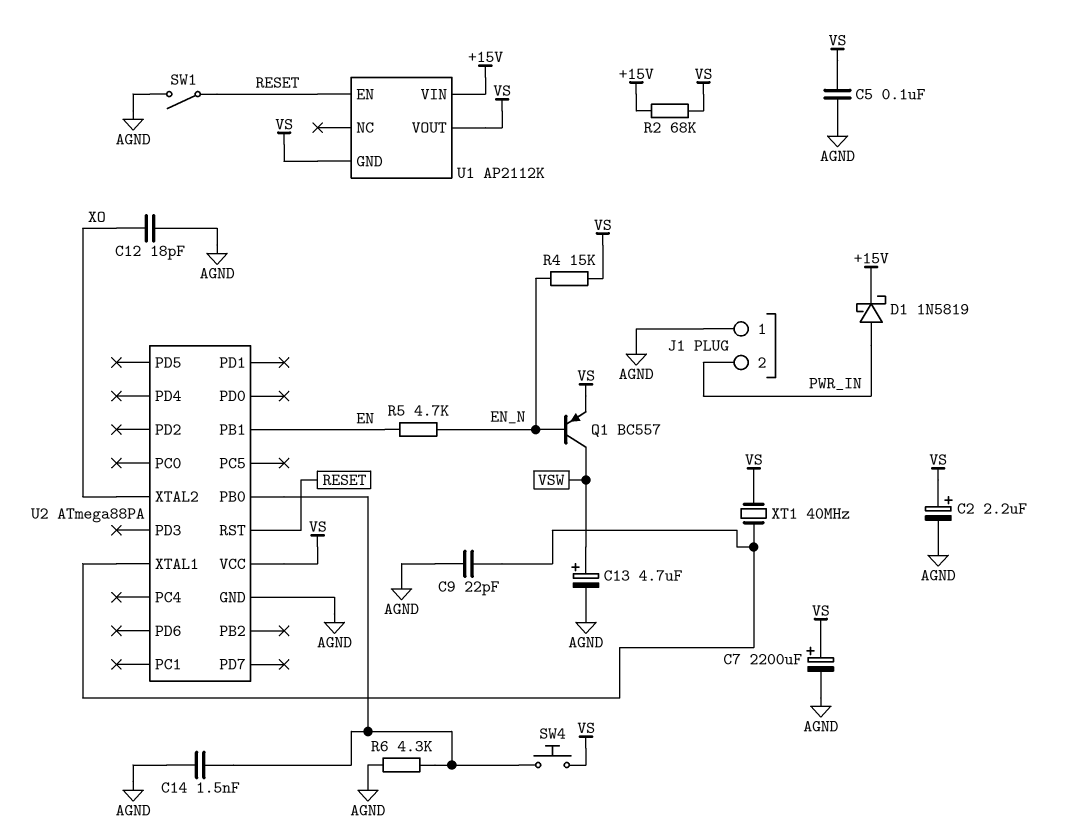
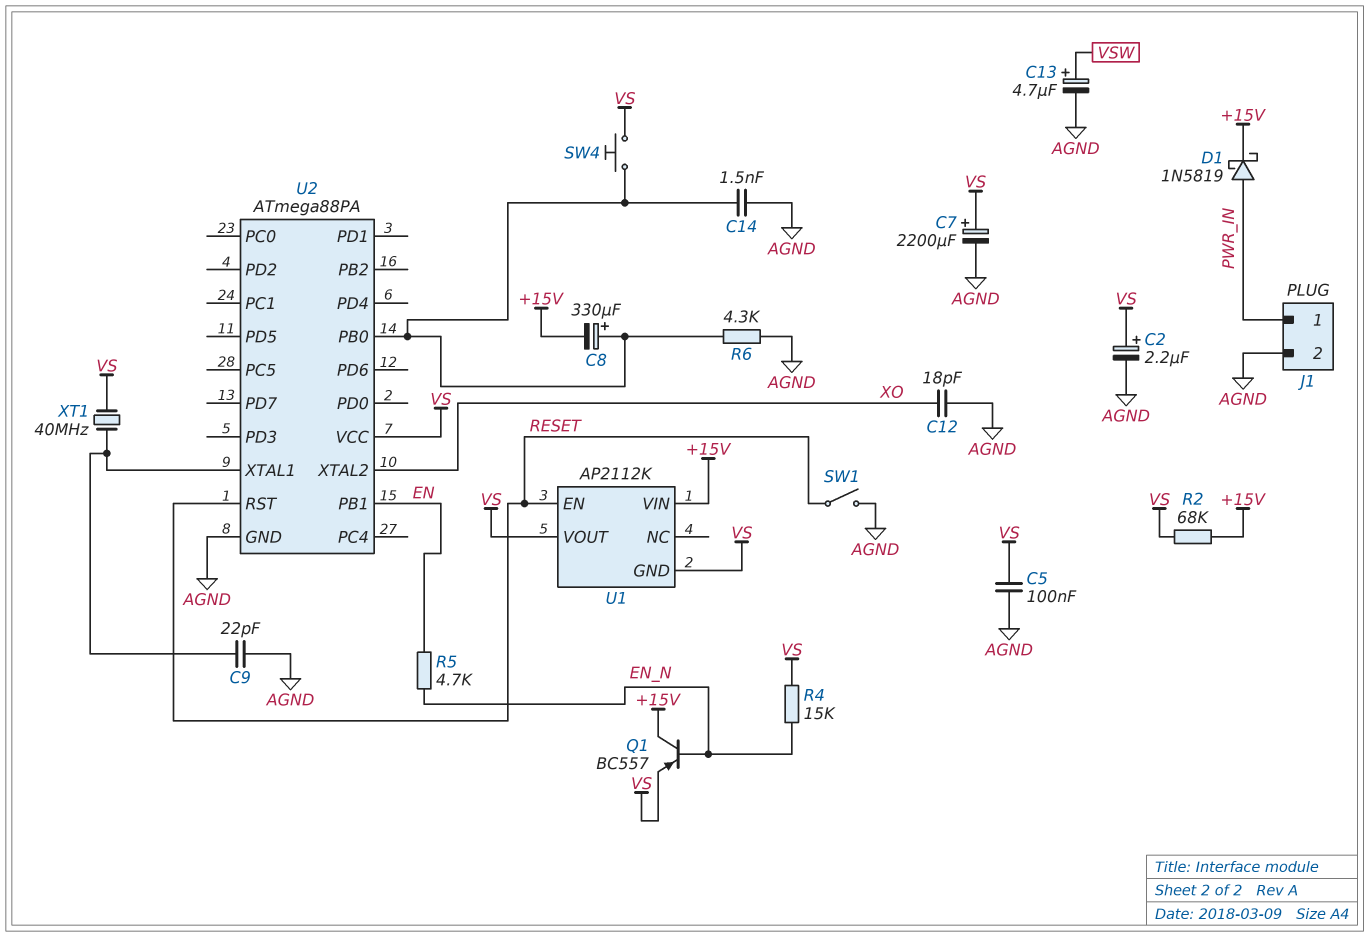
C8: none -> 330uF (plus U2/PB0, minus +15V)
J1 pin 1: AGND -> PWR_IN
J1 pin 2: PWR_IN -> AGND
Q1: PNP BC557 (B EN_N, C VSW, E VS) -> PNP BC557 (B EN_N, C +15V, E VS)

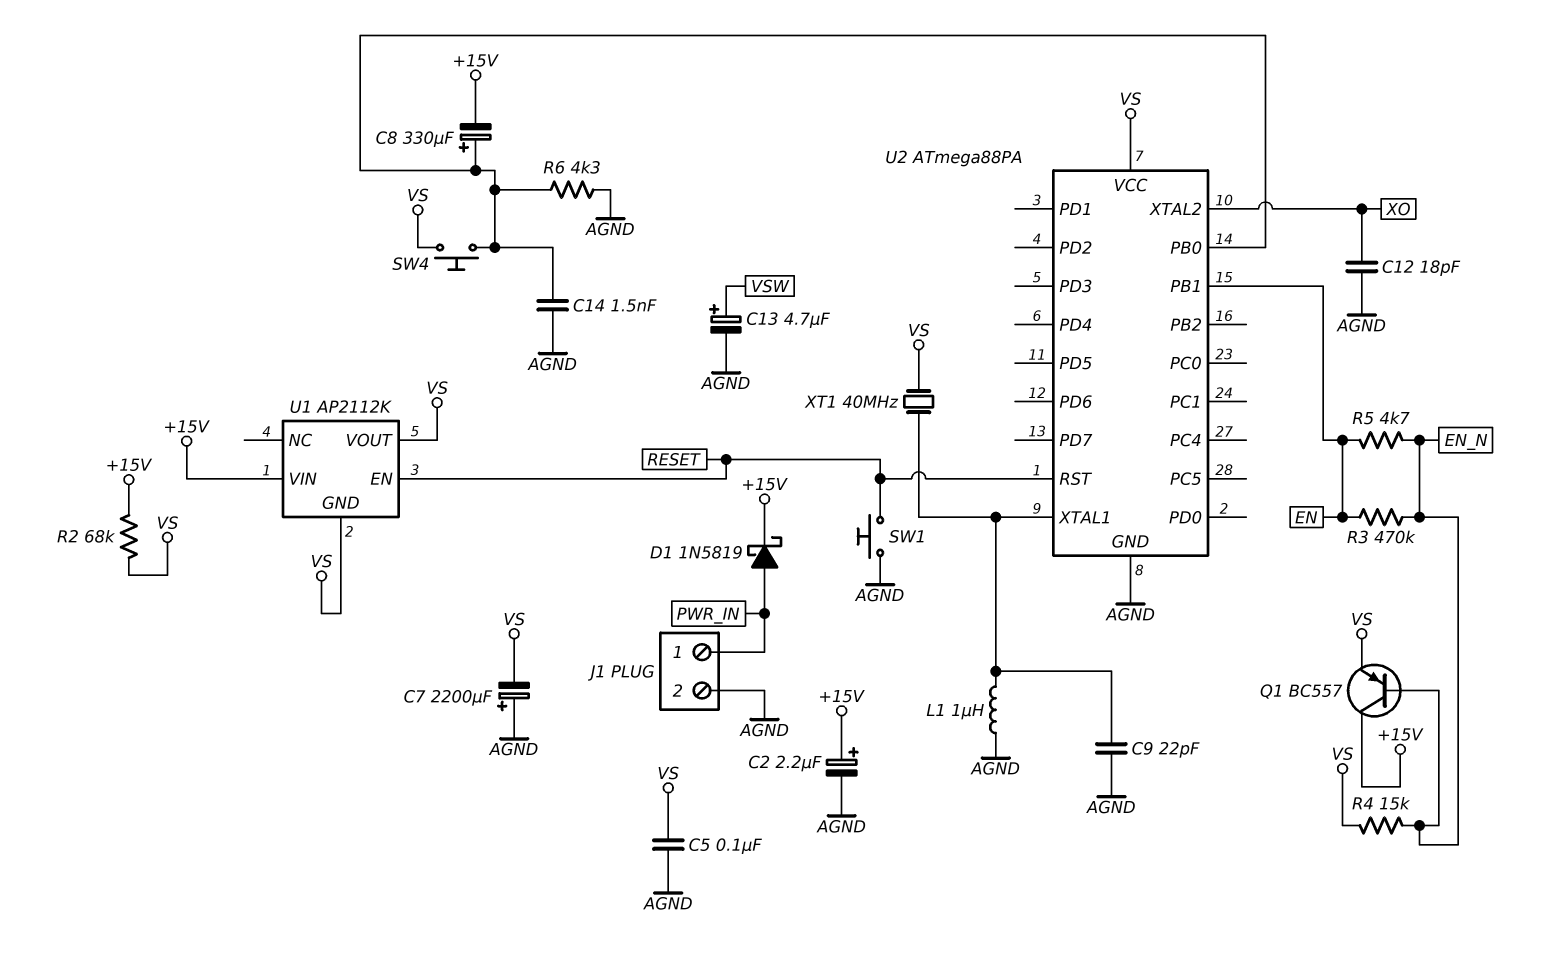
C2: 2.2uF (plus VS, minus AGND) -> 2.2uF (plus +15V, minus AGND)
C7: 2200uF (plus VS, minus AGND) -> 2200uF (plus AGND, minus VS)
L1: none -> 1uH (AGND, U2/XTAL1)
R3: none -> 470k (EN, EN_N)
SW1: switch (AGND, RESET) -> button (AGND, RESET)

